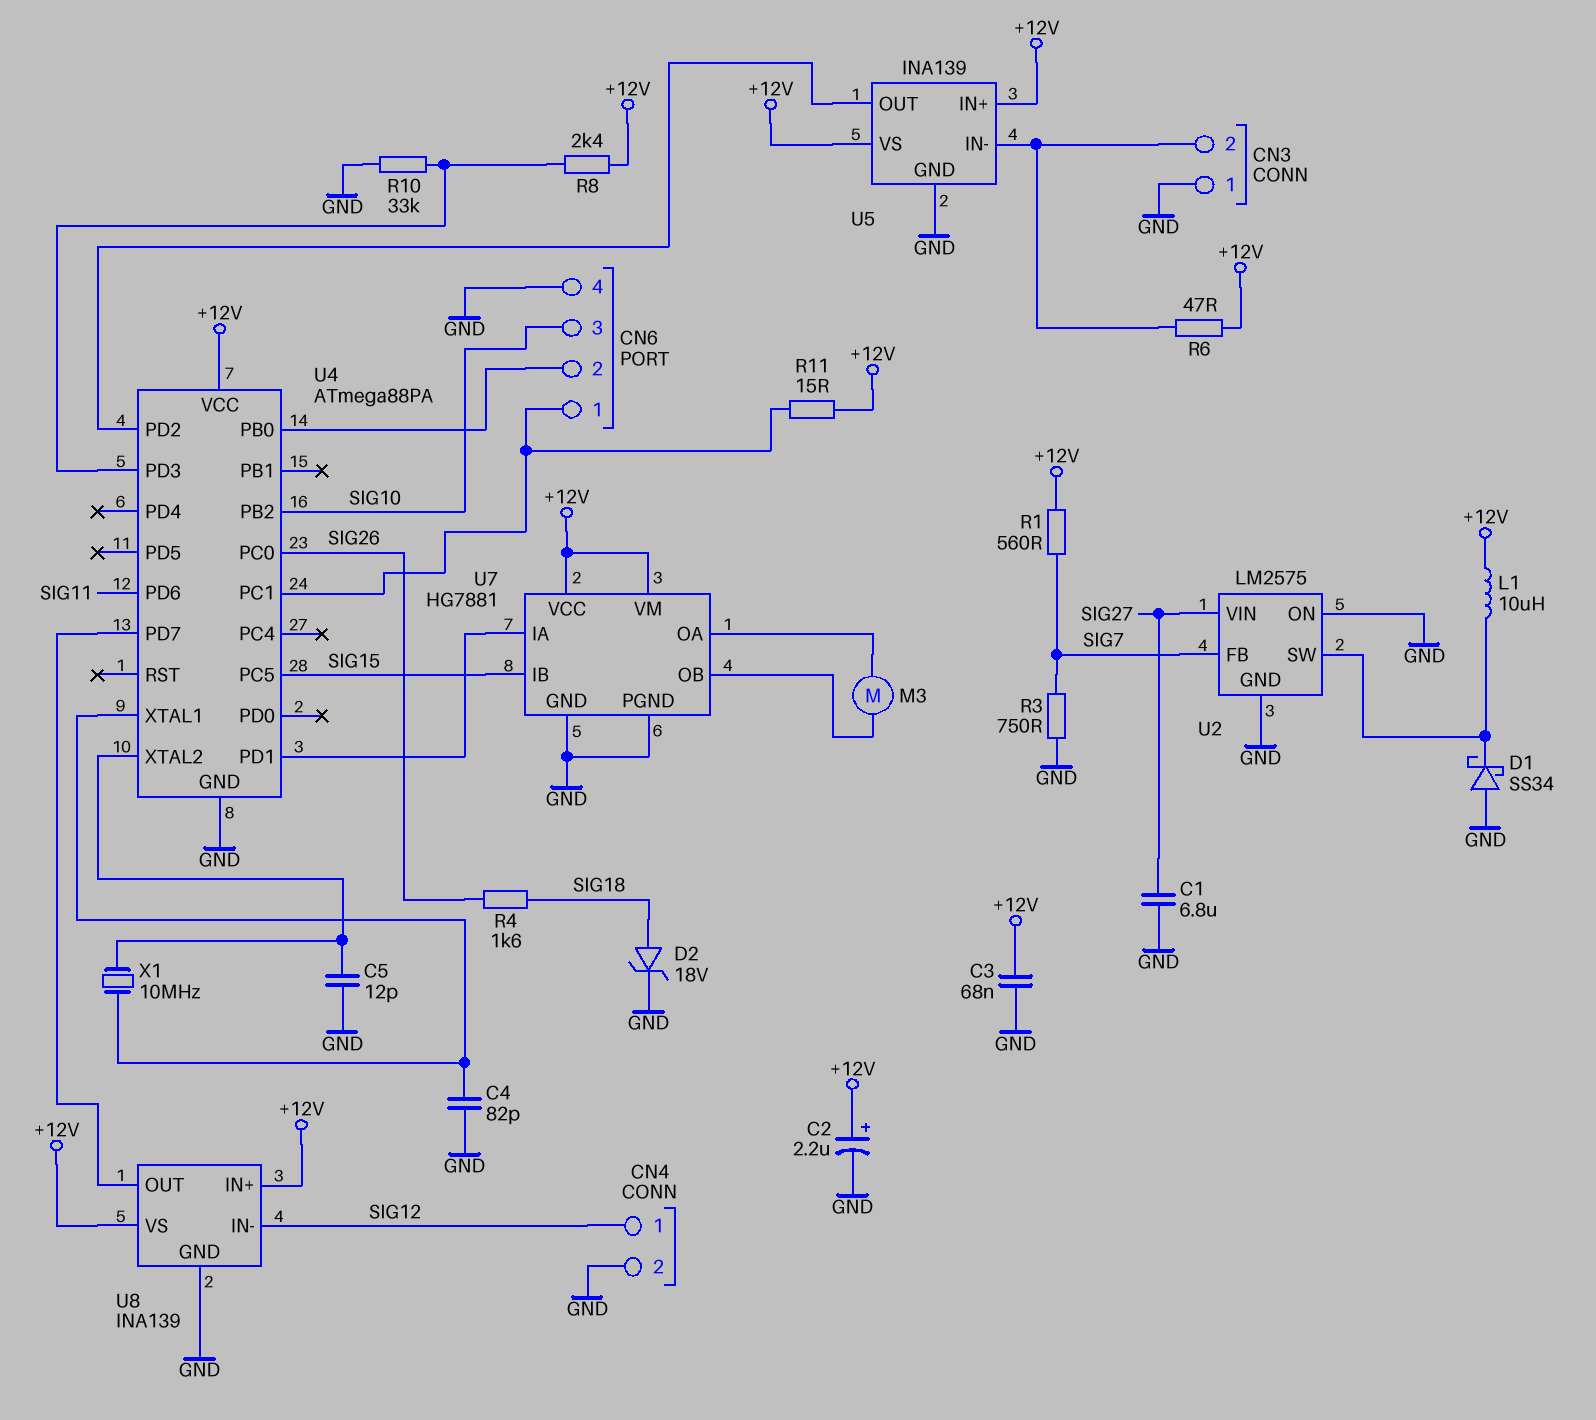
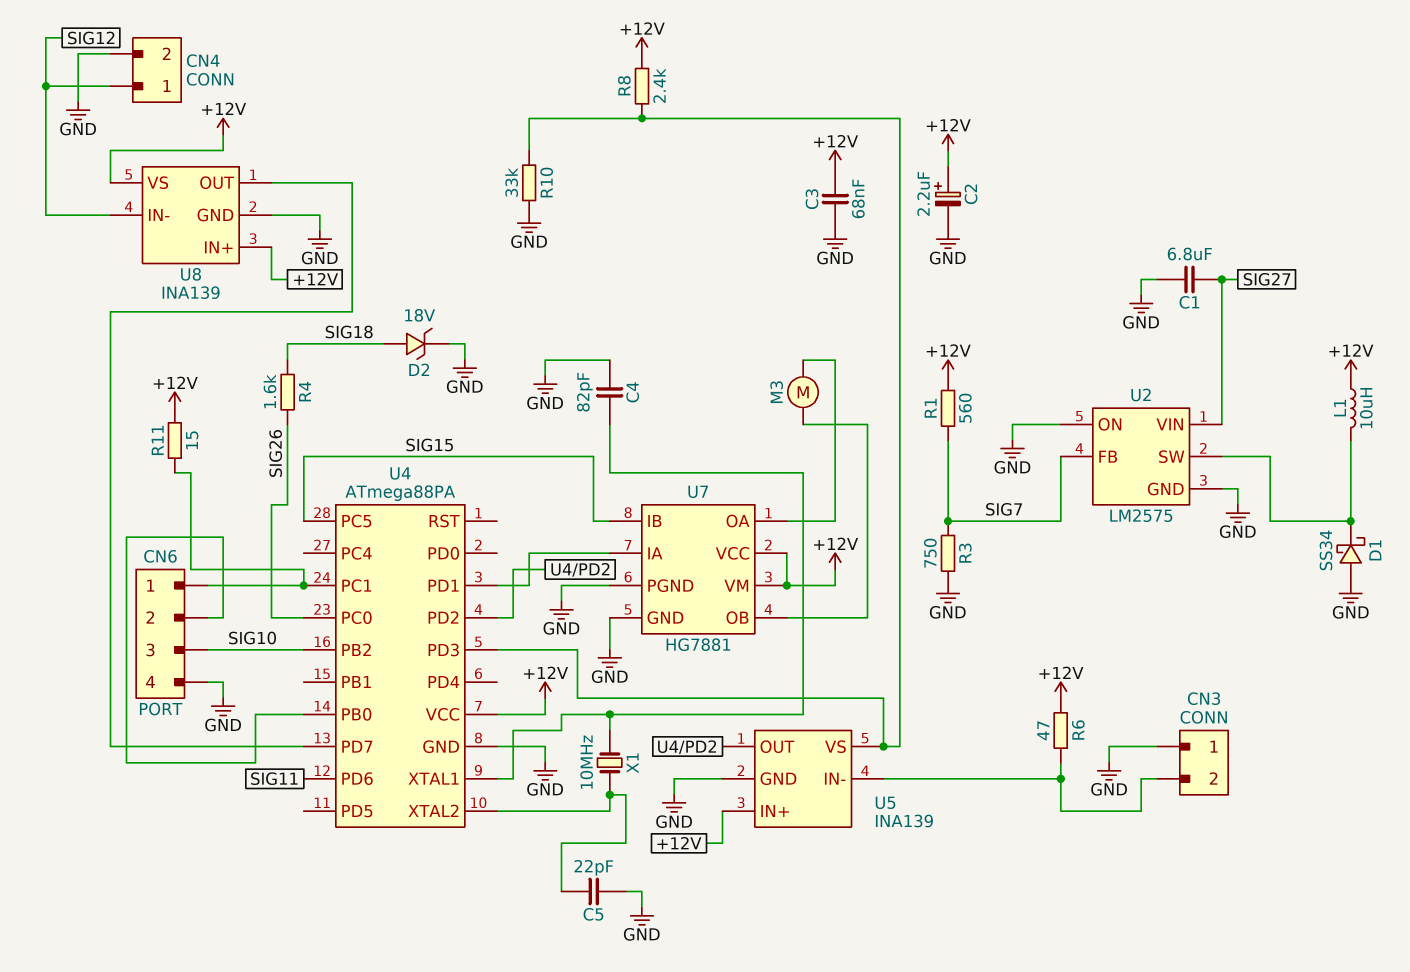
C5: 12pF (GND, U4/XTAL2) -> 22pF (GND, U4/XTAL2)
U5 pin VS: +12V -> U4/PD3

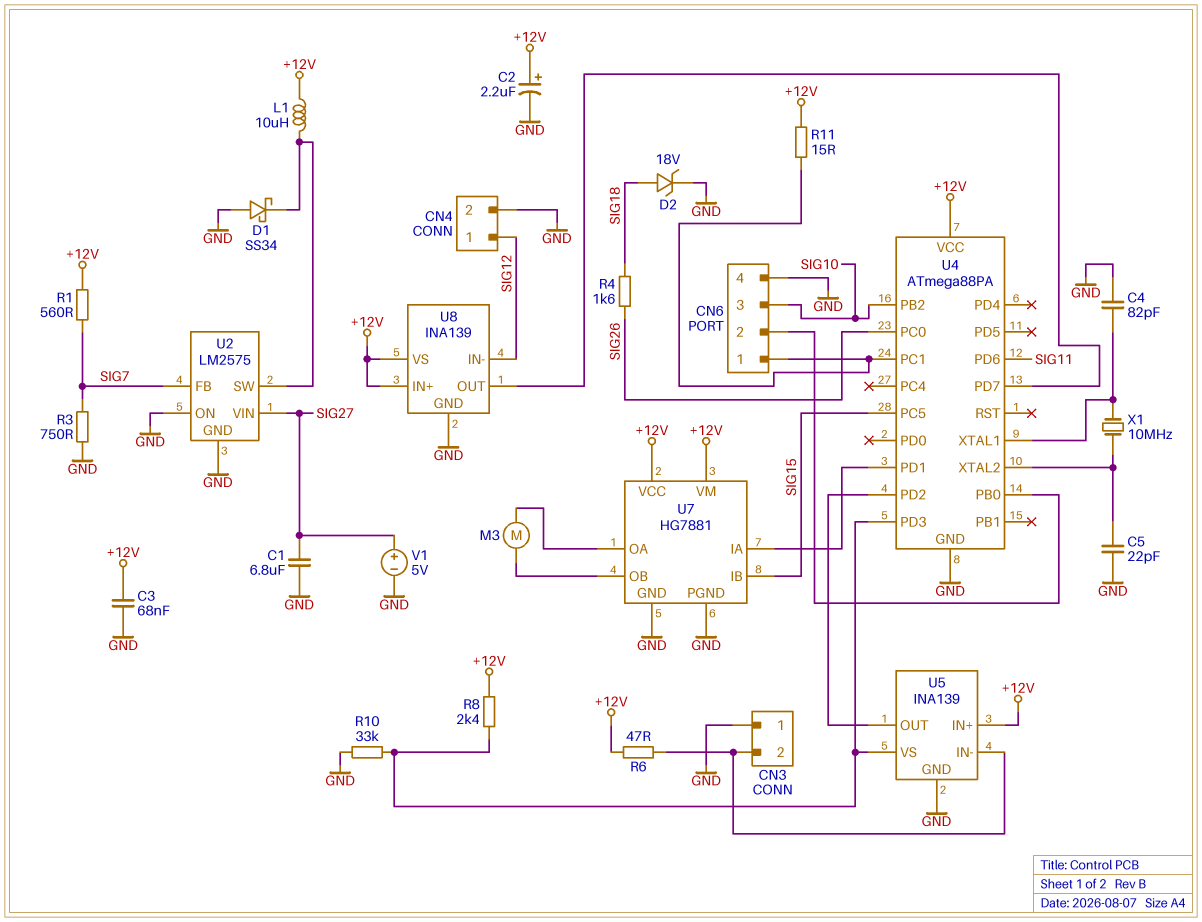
V1: none -> 5V (plus SIG27, minus GND)

